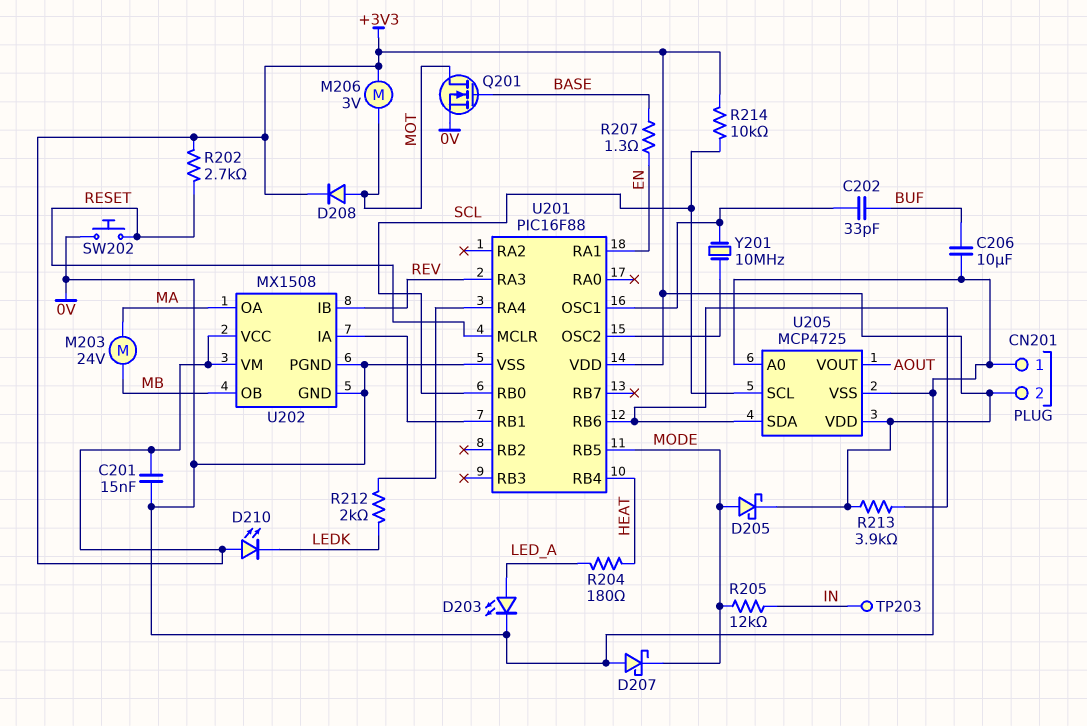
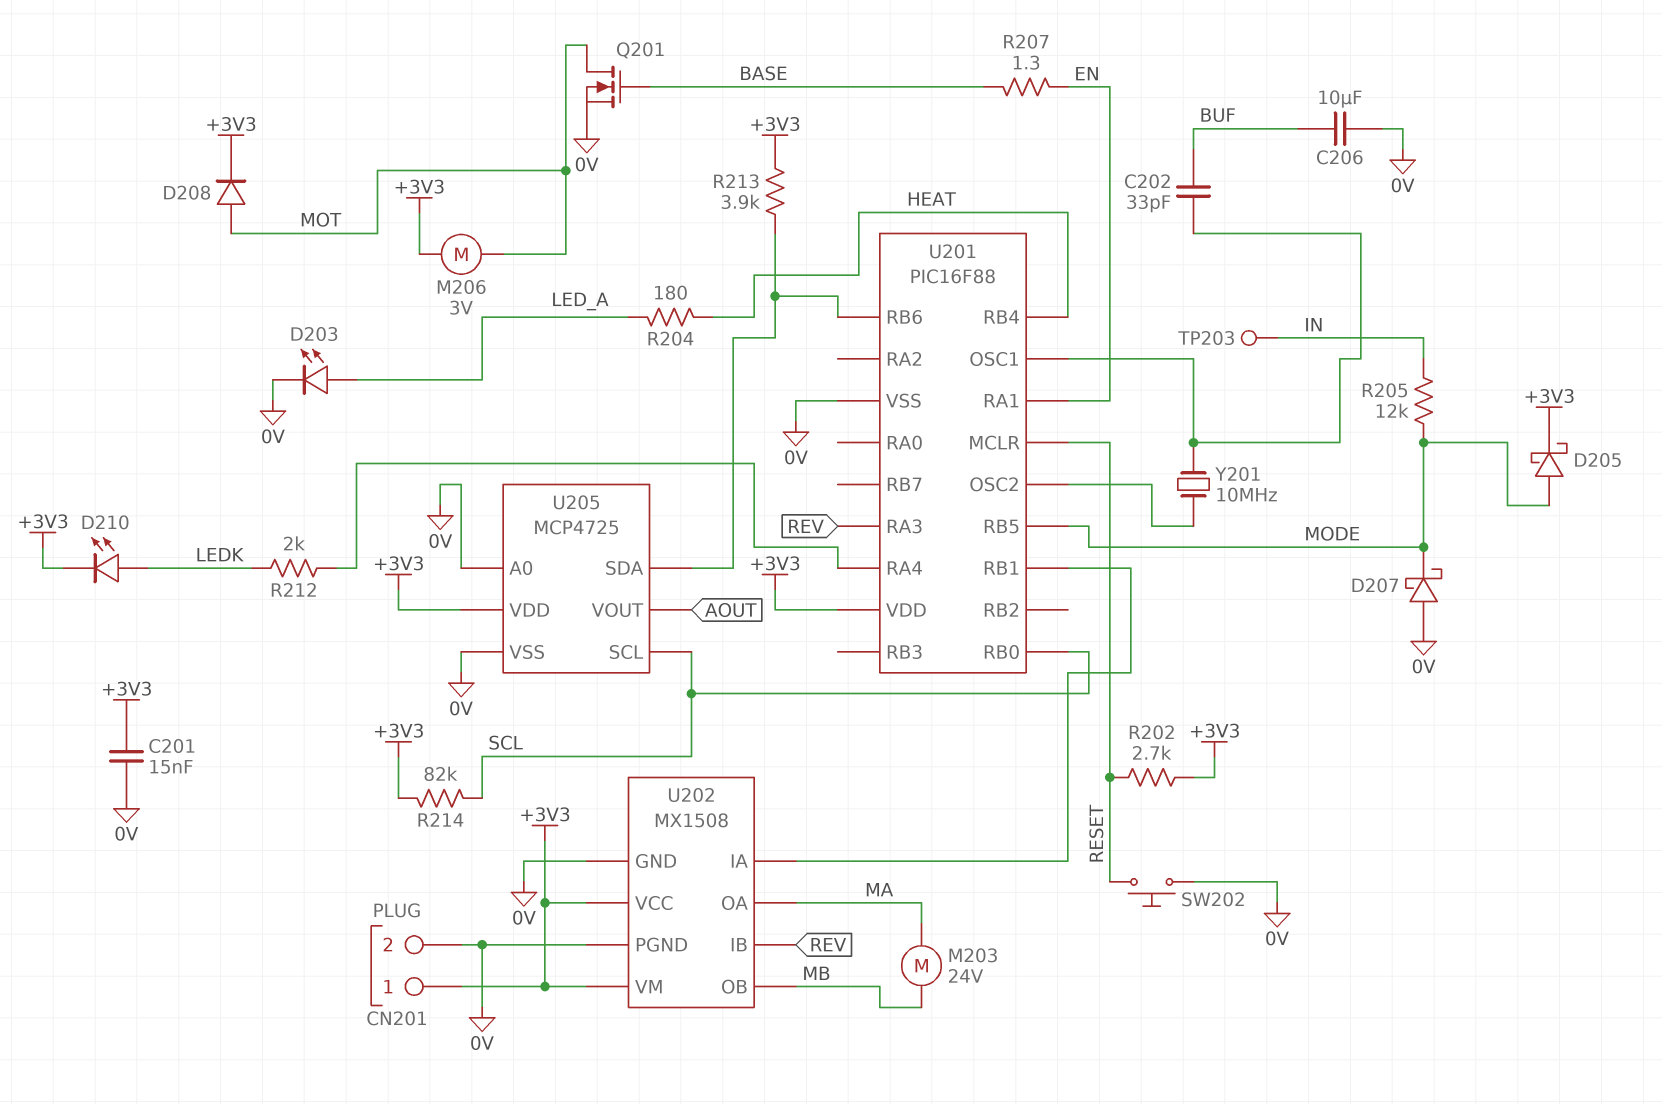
CN201 pin 1: 0V -> +3V3
CN201 pin 2: +3V3 -> 0V
D210: LED (A +3V3, K LEDK) -> LED (A LEDK, K +3V3)
R214: 10k (+3V3, SCL) -> 82k (+3V3, SCL)

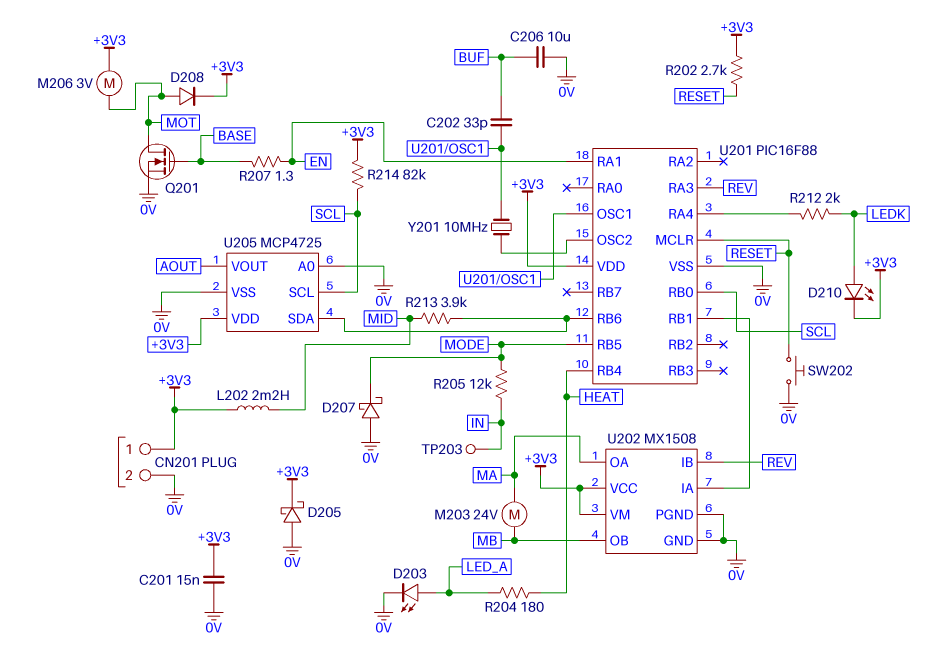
D205: schottky (A MODE, K +3V3) -> schottky (A 0V, K +3V3)
L202: none -> 2.2mH (+3V3, MID)
R213: 3.9k (+3V3, U201/RB6) -> 3.9k (MID, U201/RB6)

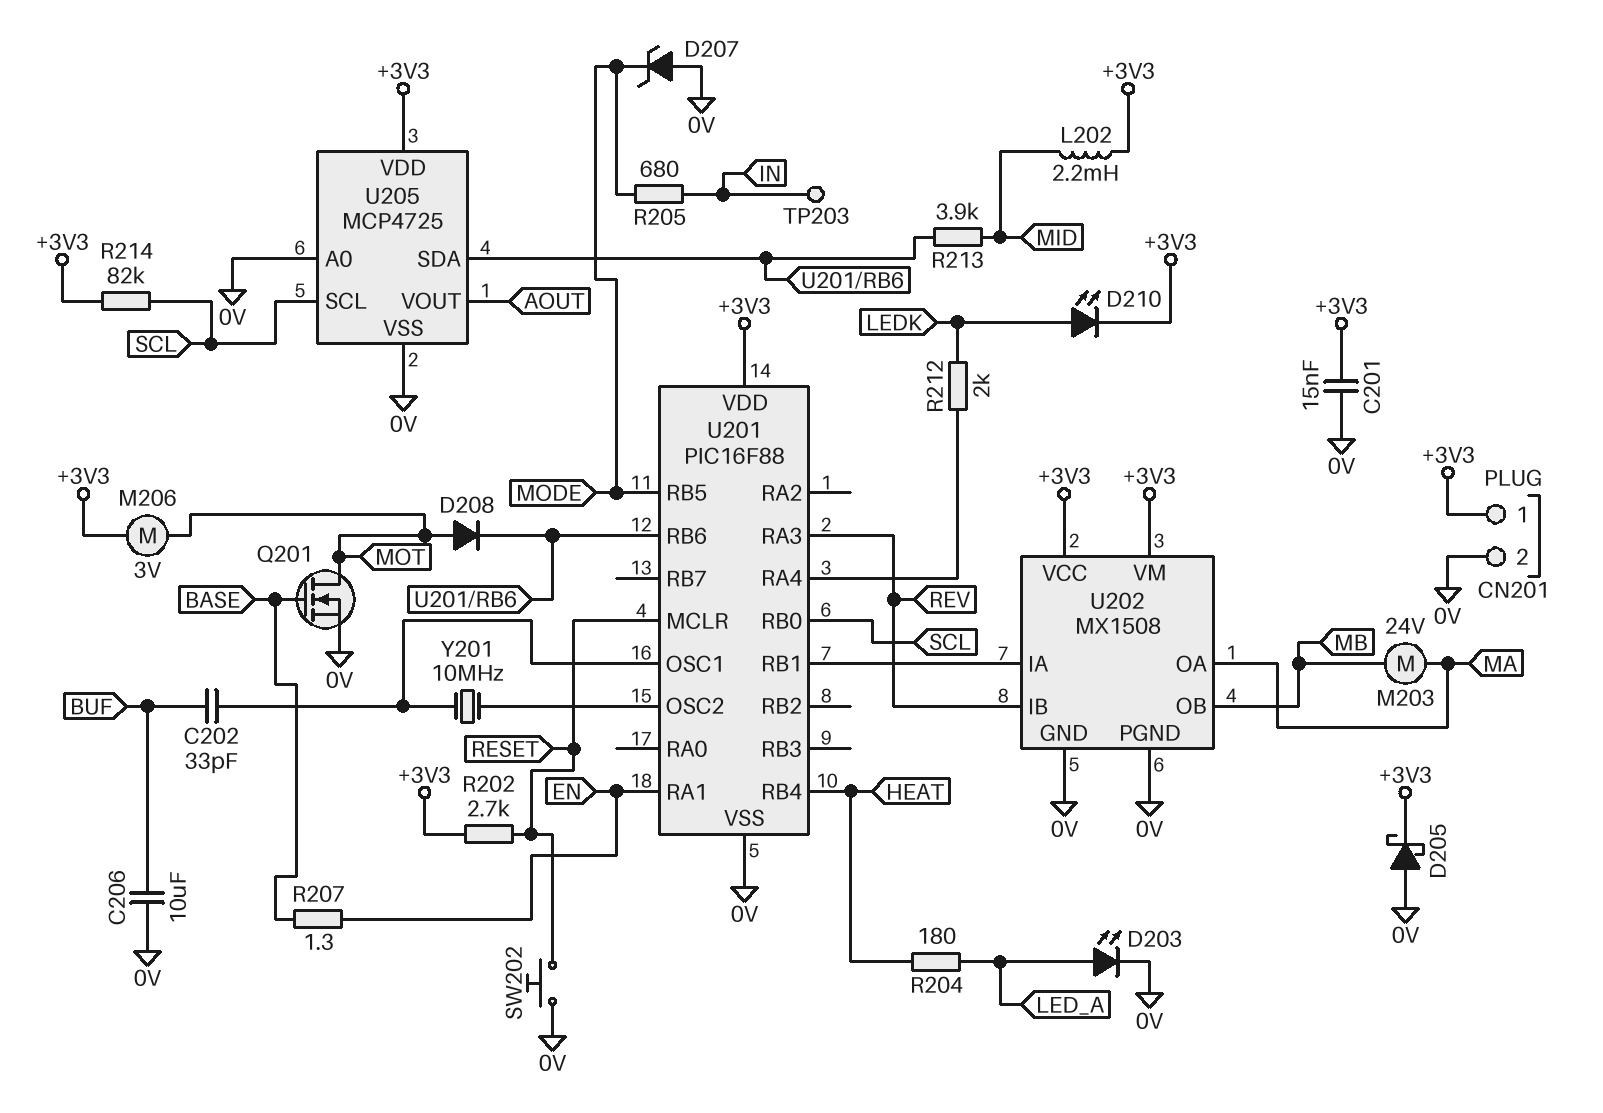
D207: schottky (A 0V, K MODE) -> zener (A 0V, K MODE)
D208: diode (A MOT, K +3V3) -> diode (A MOT, K U201/RB6)
R205: 12k (IN, MODE) -> 680 (IN, MODE)

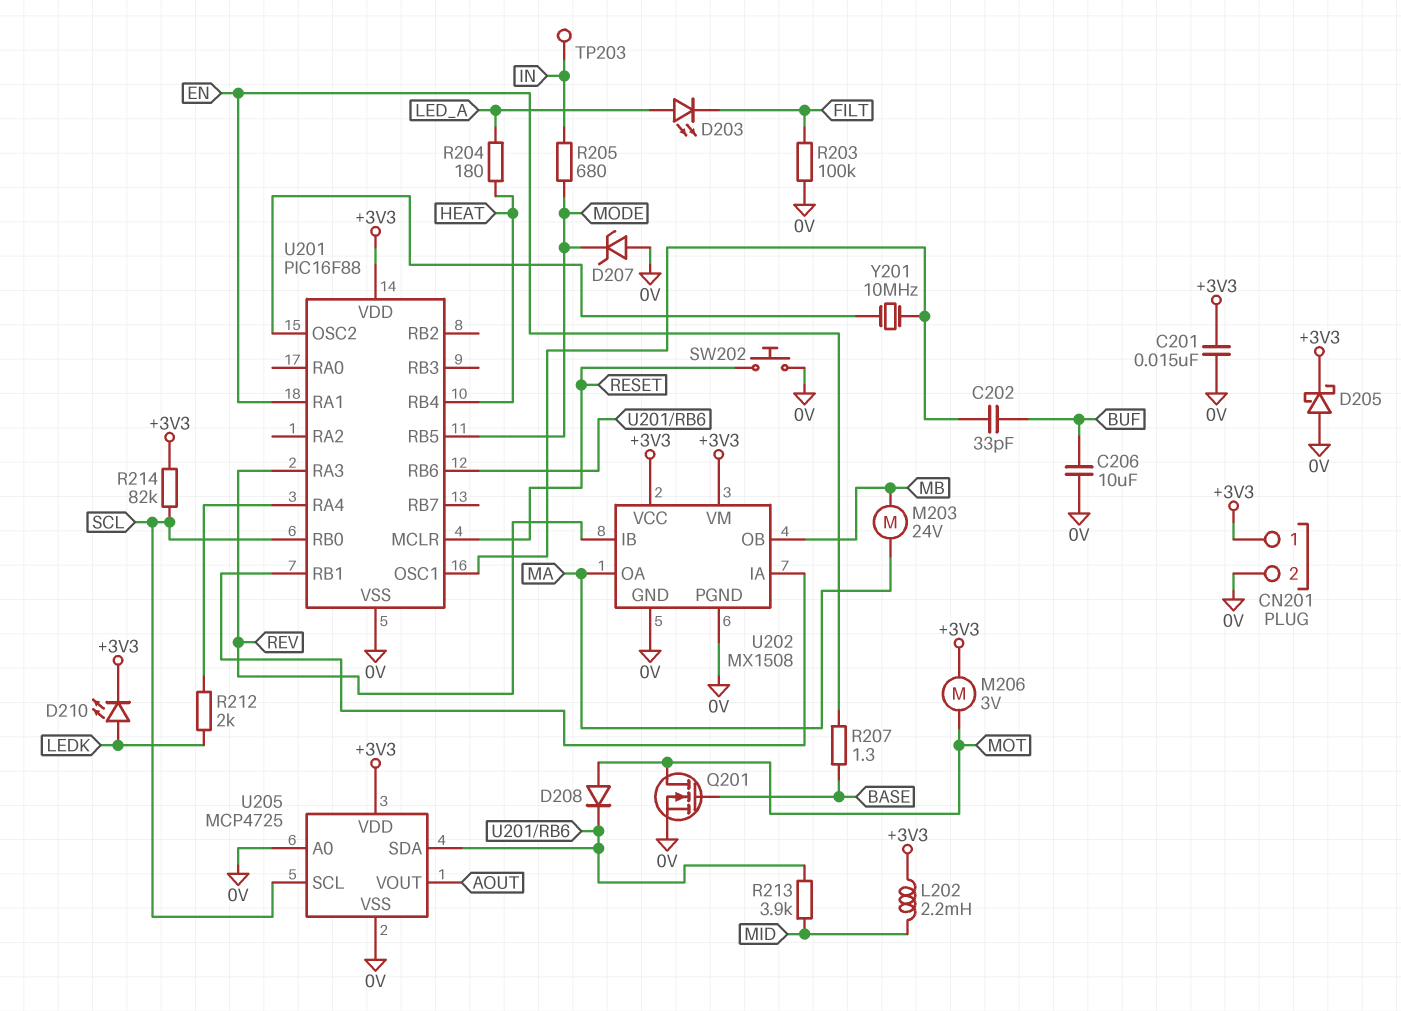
D203: LED (A LED_A, K 0V) -> LED (A LED_A, K FILT)
R202: 2.7k (+3V3, RESET) -> none
R203: none -> 100k (0V, FILT)

